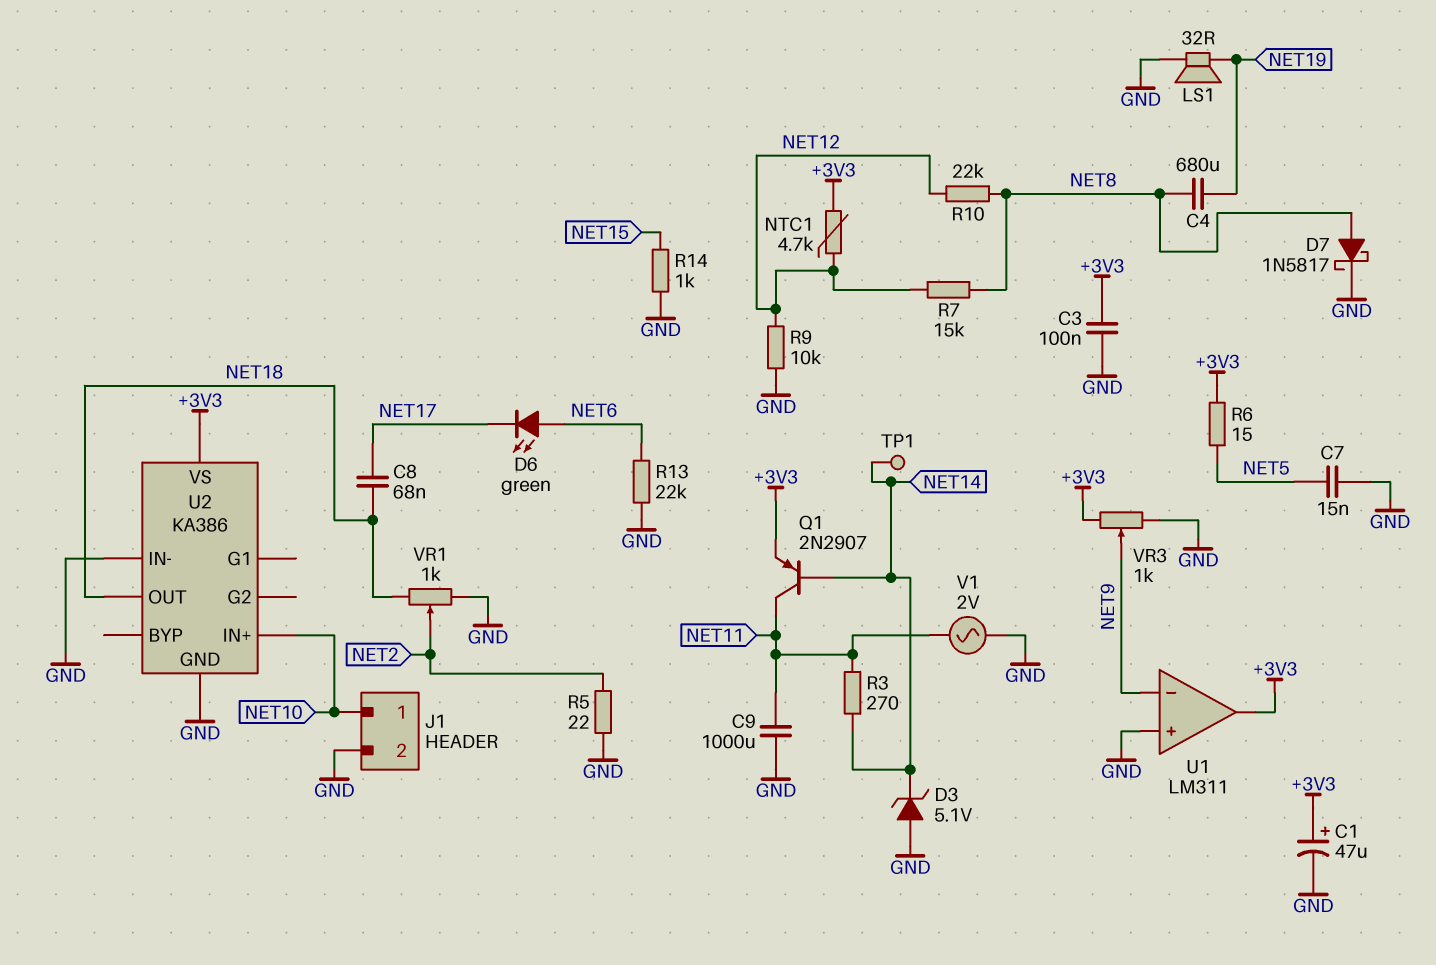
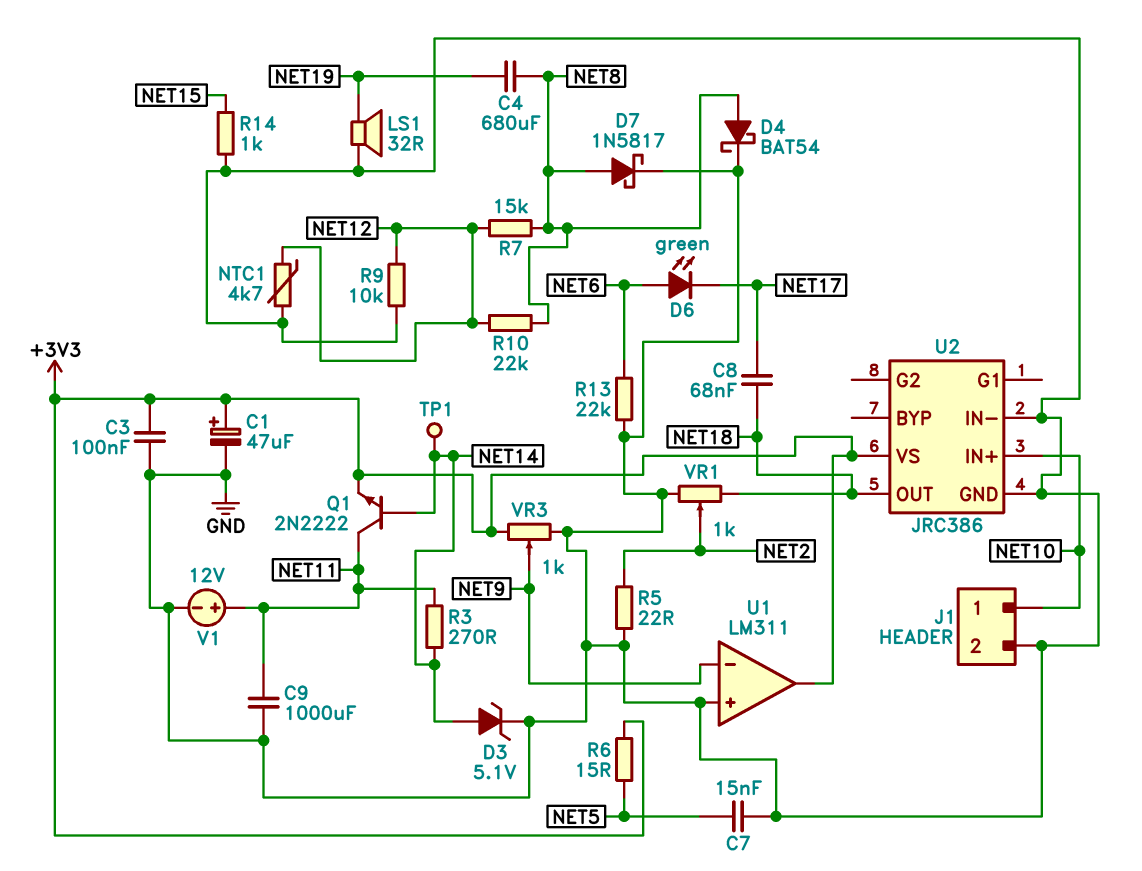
D3: zener 5.1V (A GND, K NET14) -> zener 5.1V (A NET14, K GND)
D4: none -> schottky BAT54 (A NET8, K GND)
NTC1: 4.7k (+3V3, NET12) -> 4.7k (GND, NET12)
Q1: PNP 2N2907 (B NET14, C NET11, E +3V3) -> NPN 2N2222 (B NET14, C NET11, E +3V3)
U2: KA386 -> JRC386
V1: AC 2V (GND, NET11) -> 12V (plus NET11, minus GND)

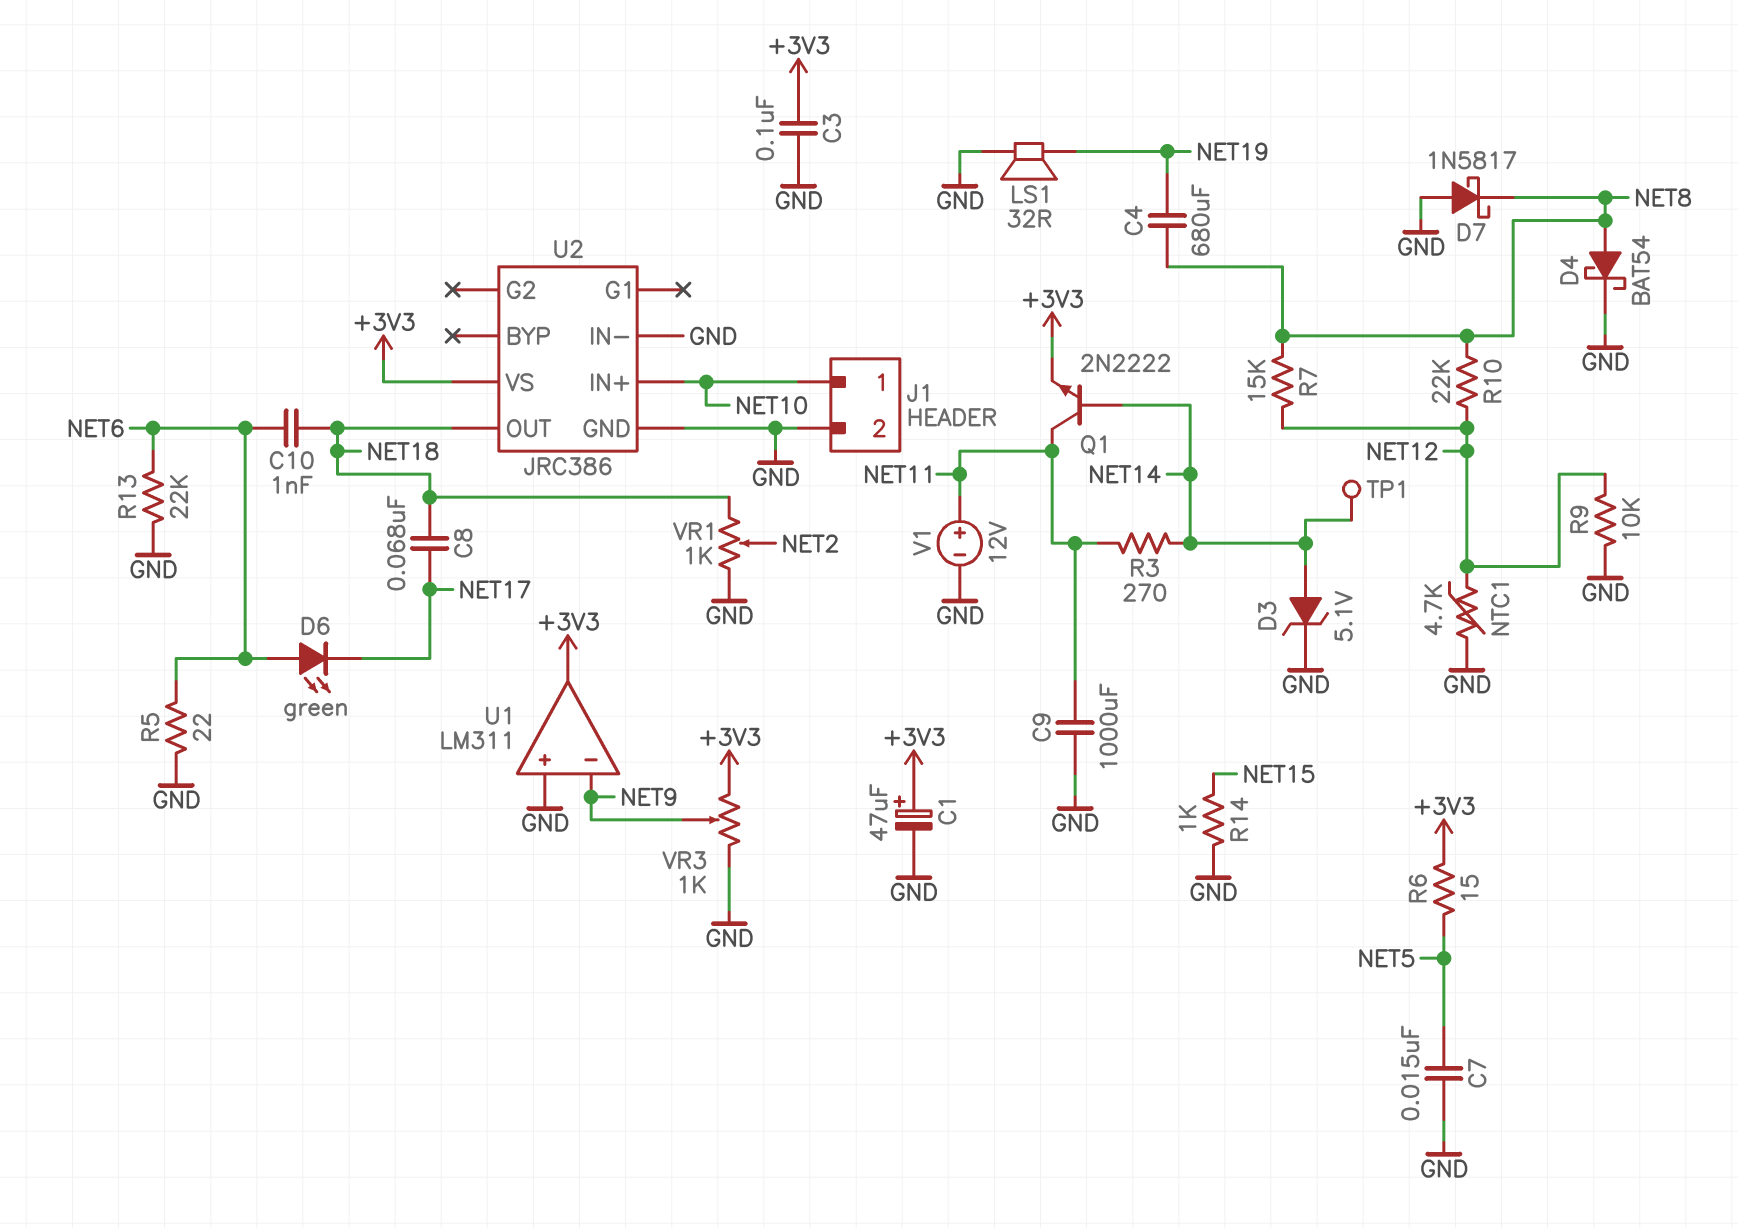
C10: none -> 1nF (NET6, NET18)
D7: schottky 1N5817 (A NET8, K GND) -> schottky 1N5817 (A GND, K NET8)
R5: 22 (GND, NET2) -> 22 (GND, NET6)

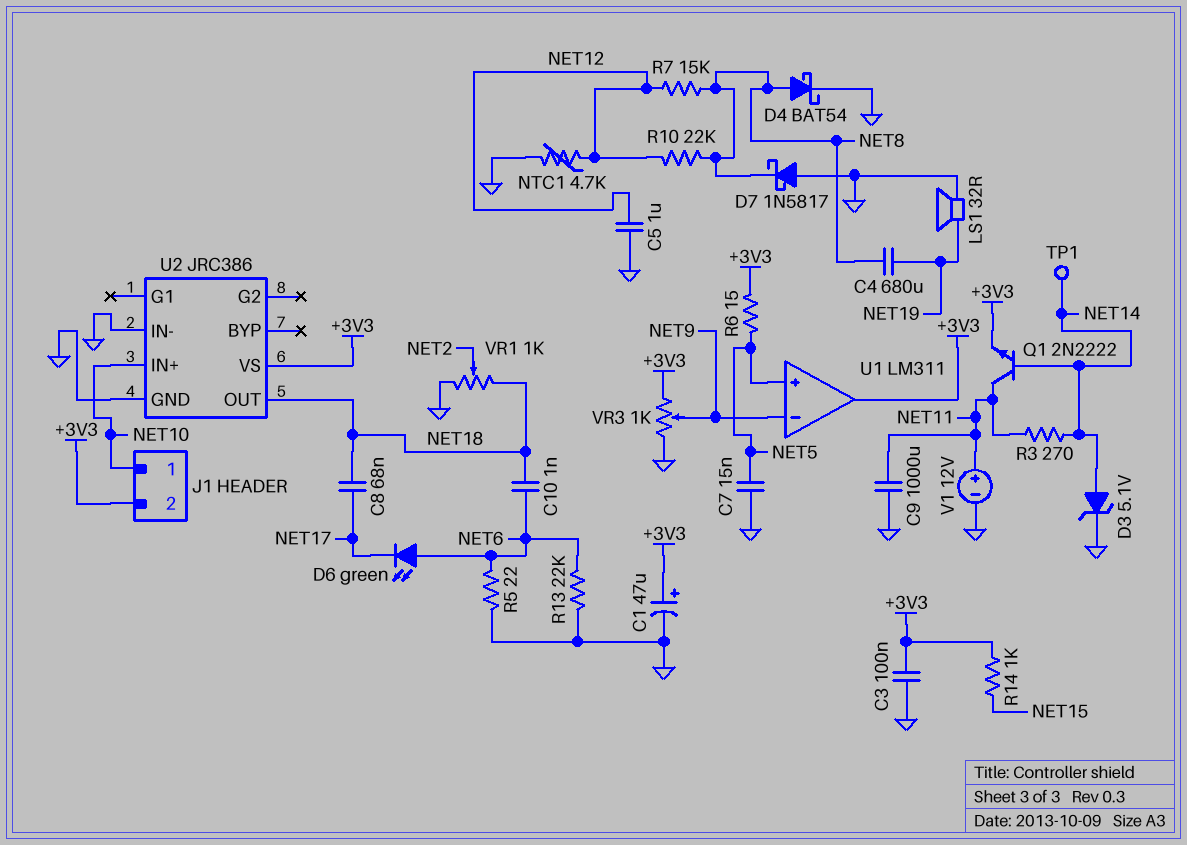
C5: none -> 1uF (GND, NET12)
J1 pin 2: GND -> +3V3
R9: 10k (GND, NET12) -> none
R14: 1k (GND, NET15) -> 1k (+3V3, NET15)
U1 pin in+: GND -> NET5

